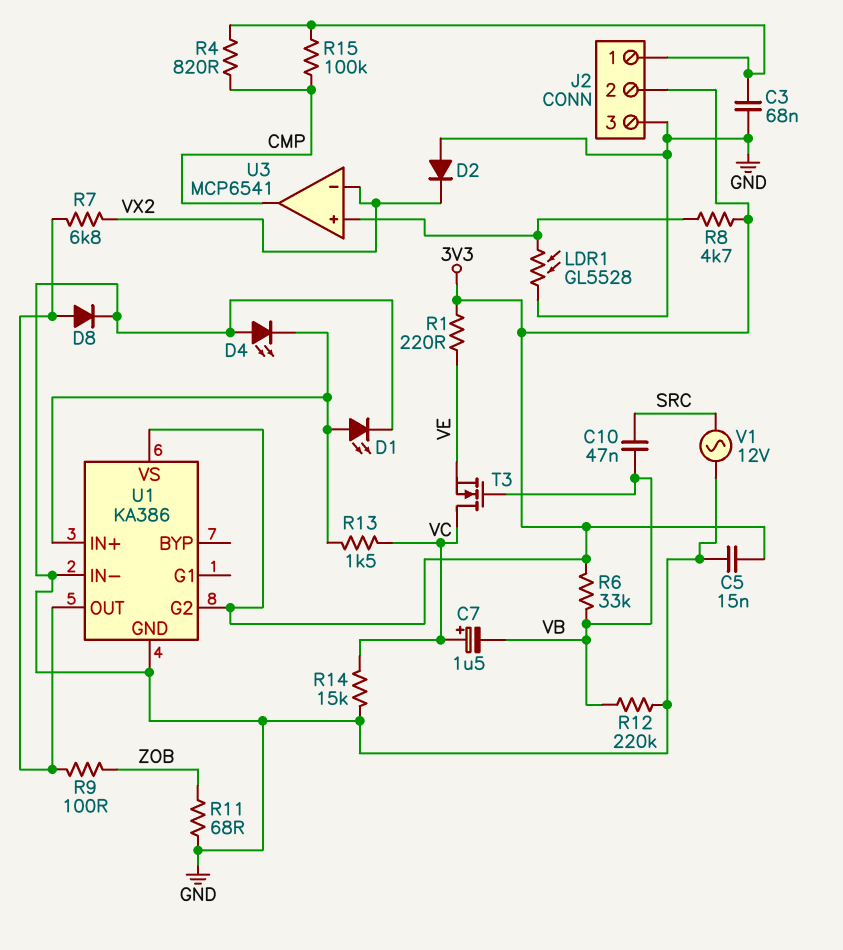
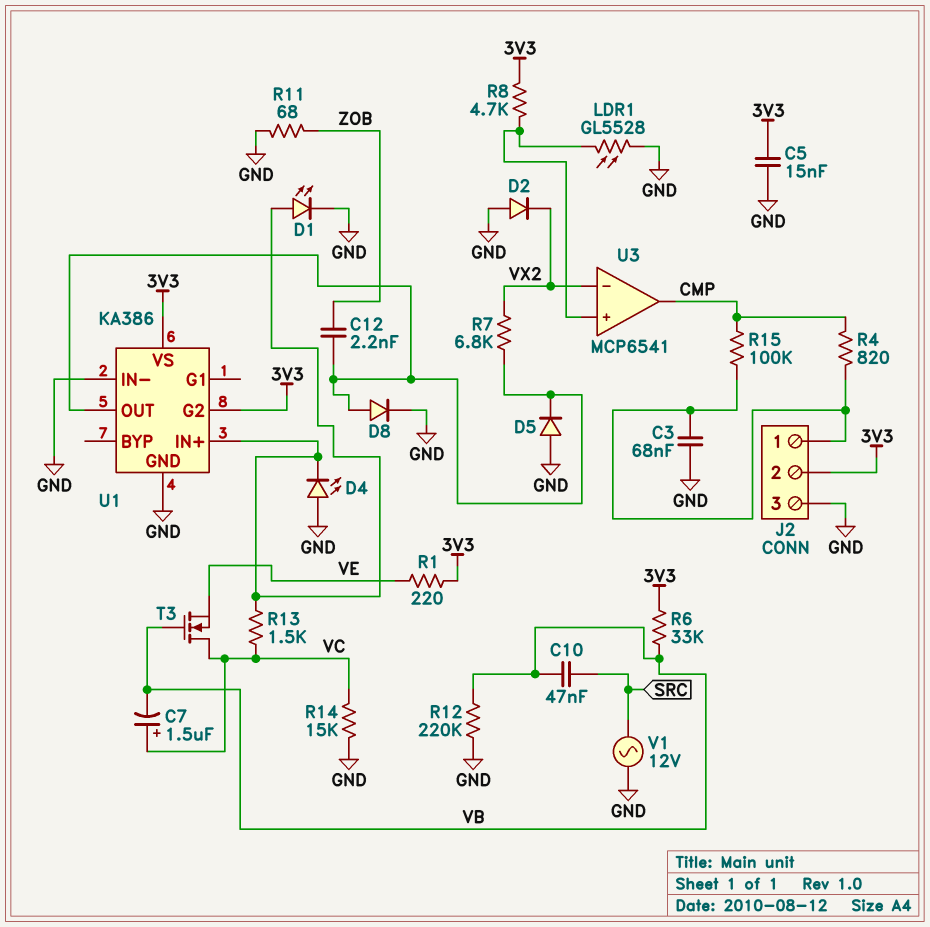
C12: none -> 2.2nF (U1/OUT, ZOB)
D5: none -> diode (A GND, K U1/OUT)
R9: 100 (U1/OUT, ZOB) -> none

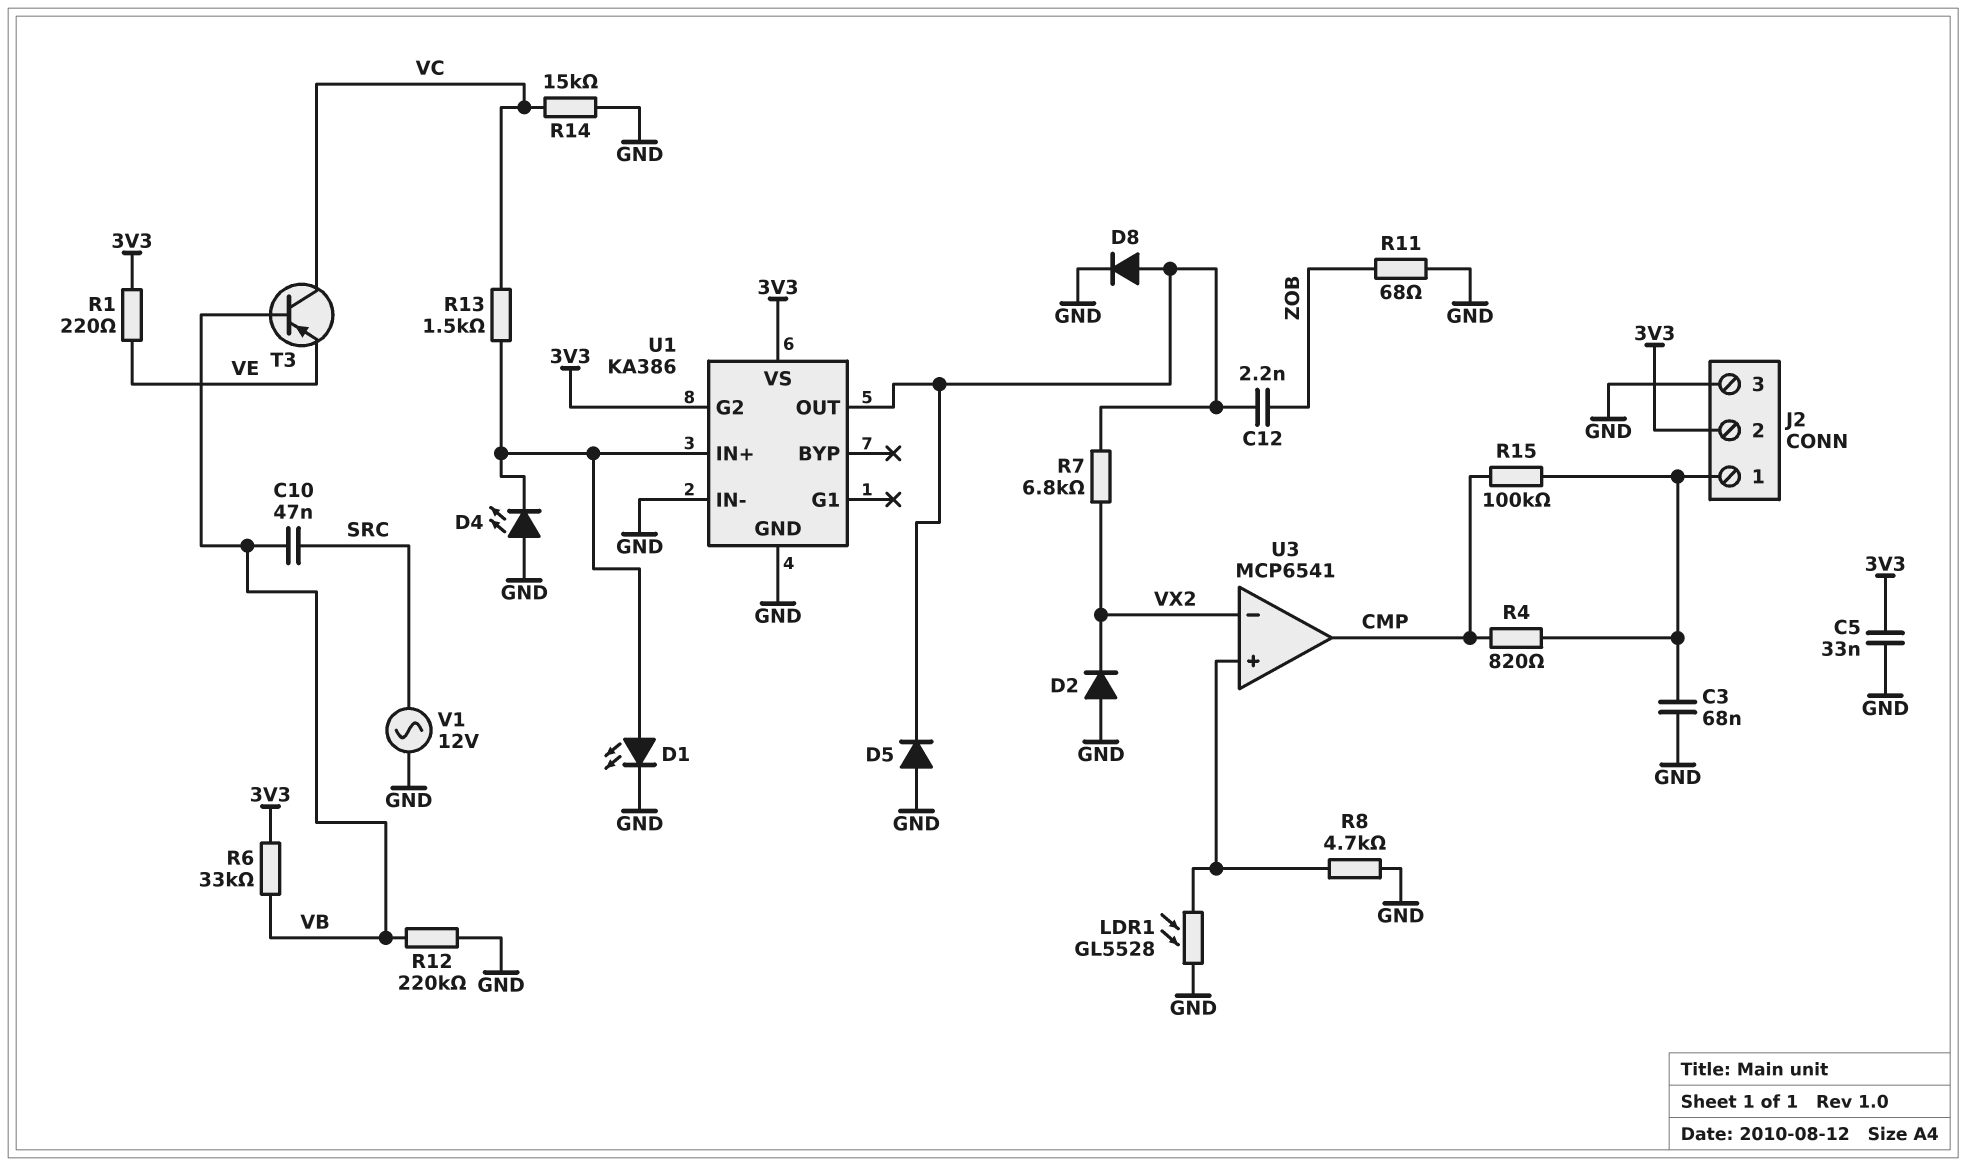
C5: 15nF (3V3, GND) -> 33nF (3V3, GND)
C7: 1.5uF (plus VC, minus VB) -> none
R8: 4.7k (3V3, U3/in+) -> 4.7k (GND, U3/in+)
T3: NMOS (G VB, D VC, S VE) -> PNP (B VB, C VC, E VE)

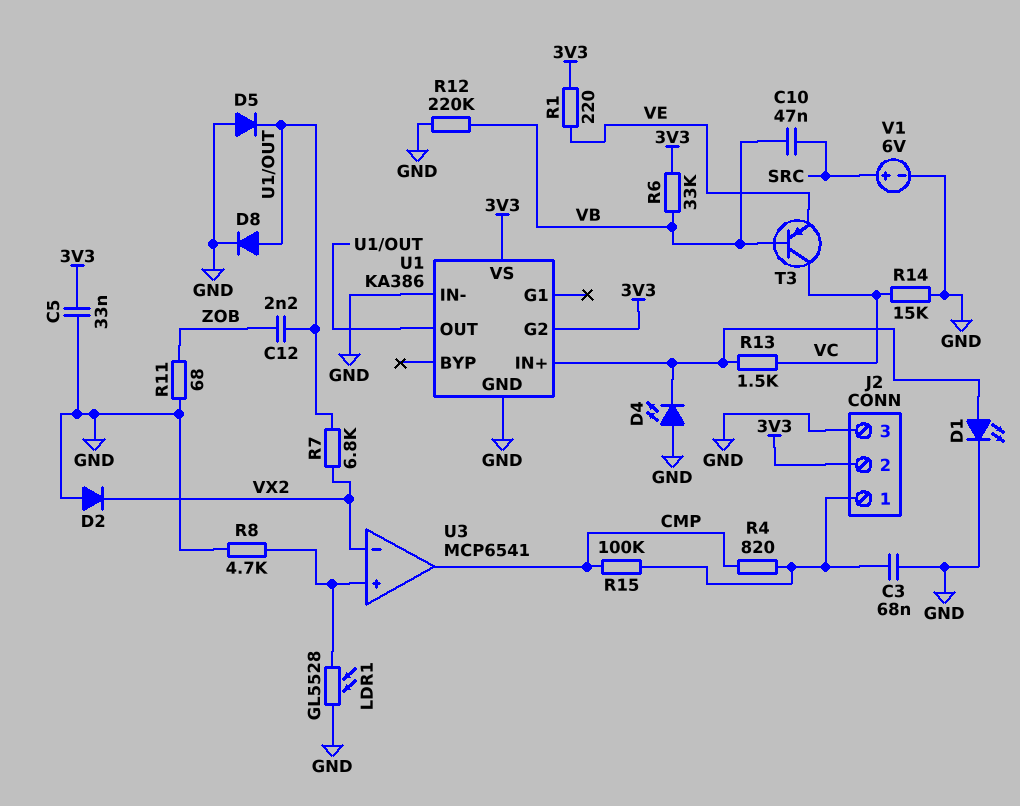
V1: AC 12V (GND, SRC) -> 6V (plus SRC, minus GND)

